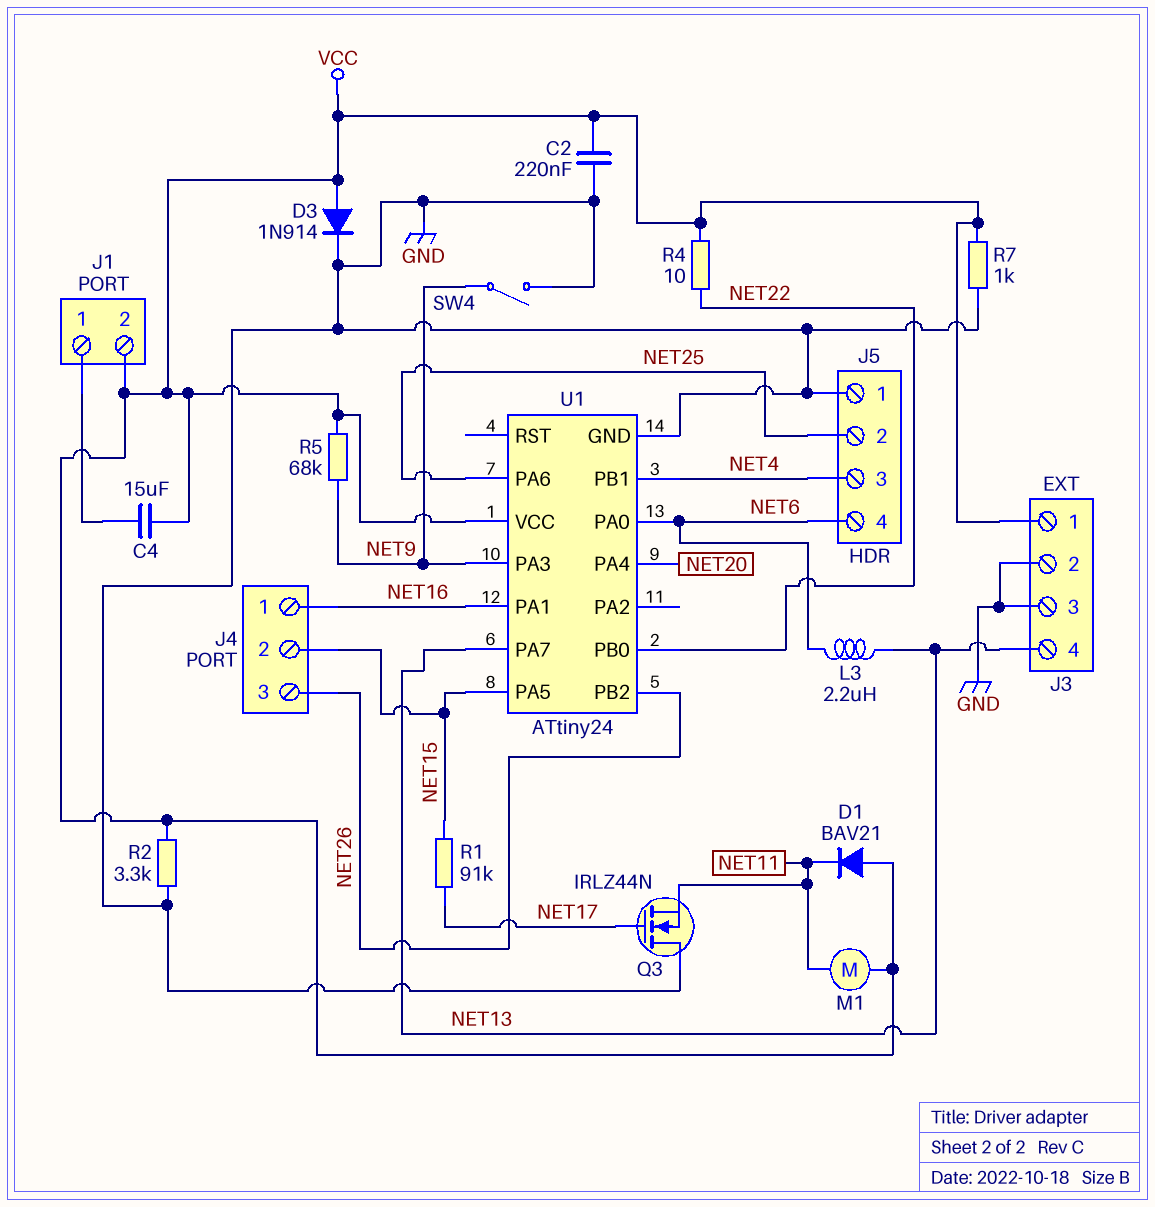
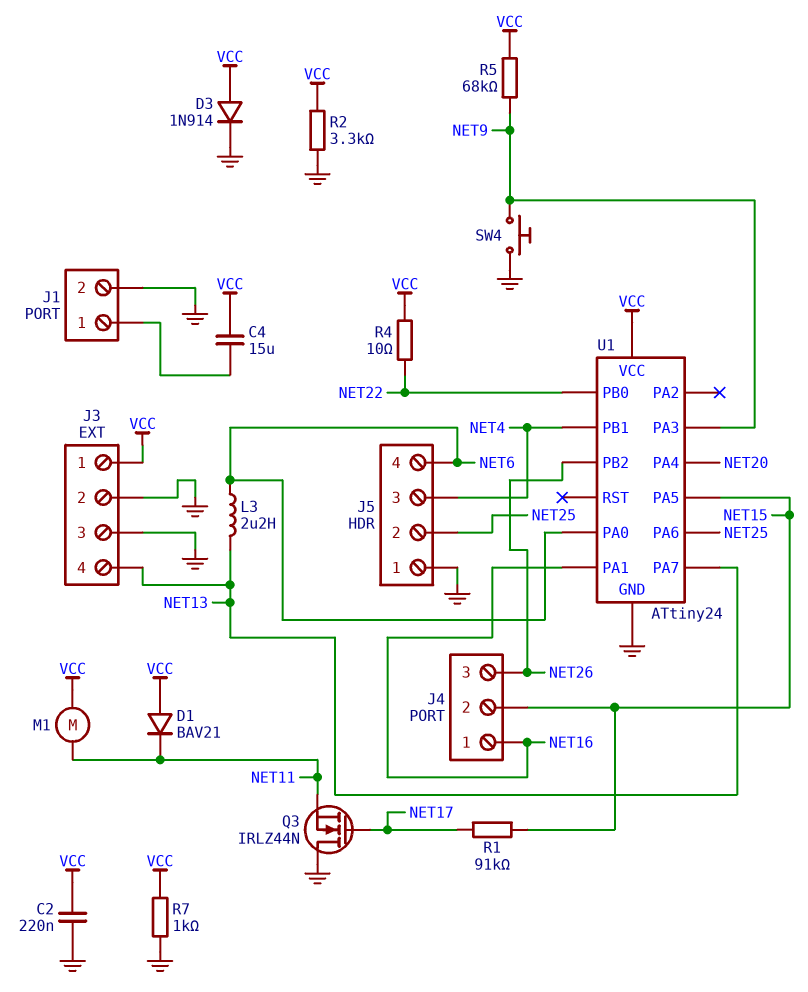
J1 pin 2: VCC -> GND
SW4: switch (GND, NET9) -> button (GND, NET9)

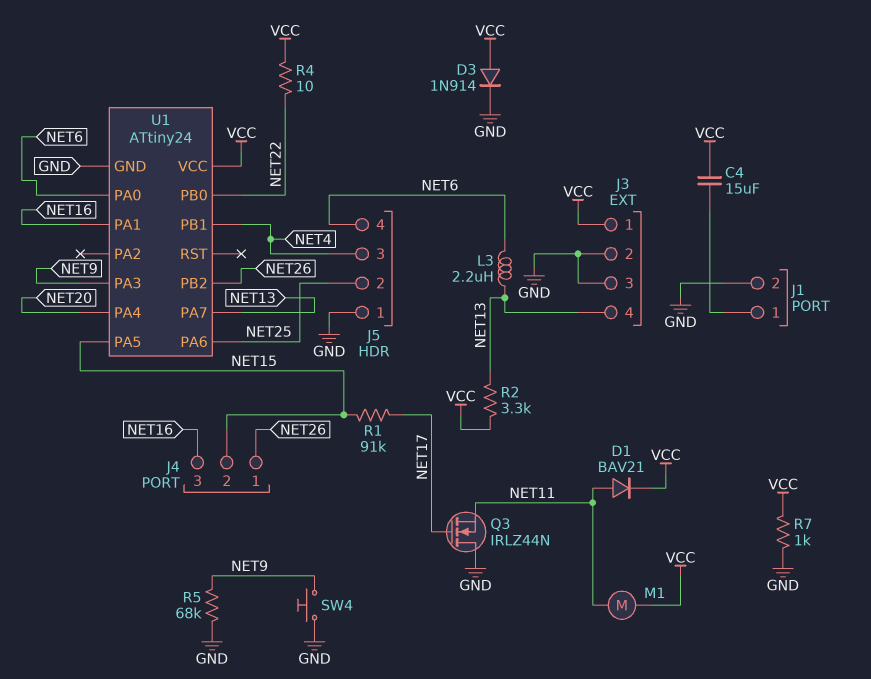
C2: 220nF (GND, VCC) -> none
D1: diode BAV21 (A VCC, K NET11) -> diode BAV21 (A NET11, K VCC)
J4 pin 1: NET16 -> NET26
J4 pin 3: NET26 -> NET16
R2: 3.3k (GND, VCC) -> 3.3k (NET13, VCC)
R5: 68k (NET9, VCC) -> 68k (GND, NET9)

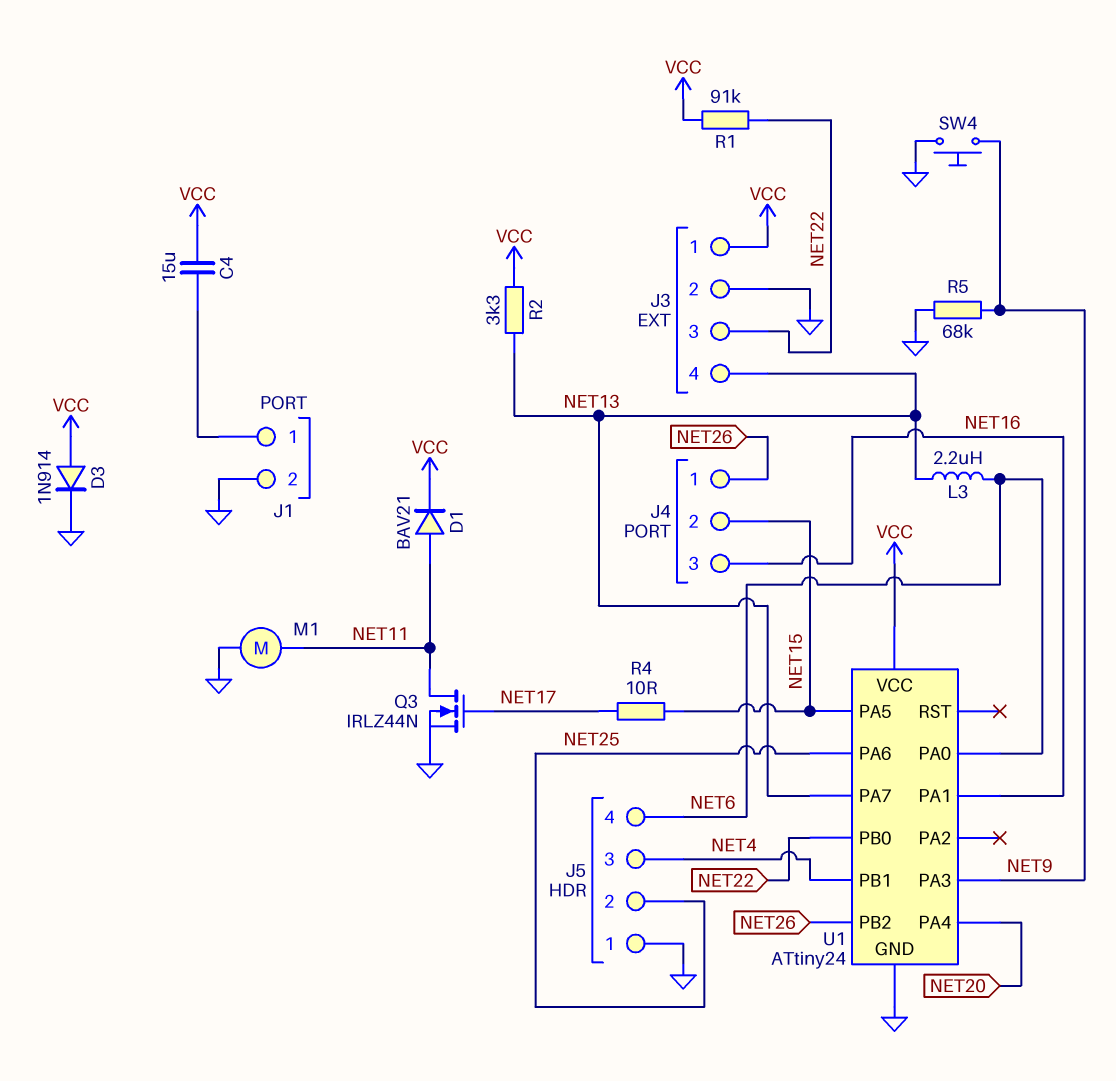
J3 pin 3: GND -> NET22
M1: motor (NET11, VCC) -> motor (GND, NET11)
Q3: NMOS IRLZ44N (G NET17, D GND, S NET11) -> NMOS IRLZ44N (G NET17, D NET11, S GND)
R1: 91k (NET15, NET17) -> 91k (NET22, VCC)
R4: 10 (NET22, VCC) -> 10 (NET15, NET17)
R7: 1k (GND, VCC) -> none

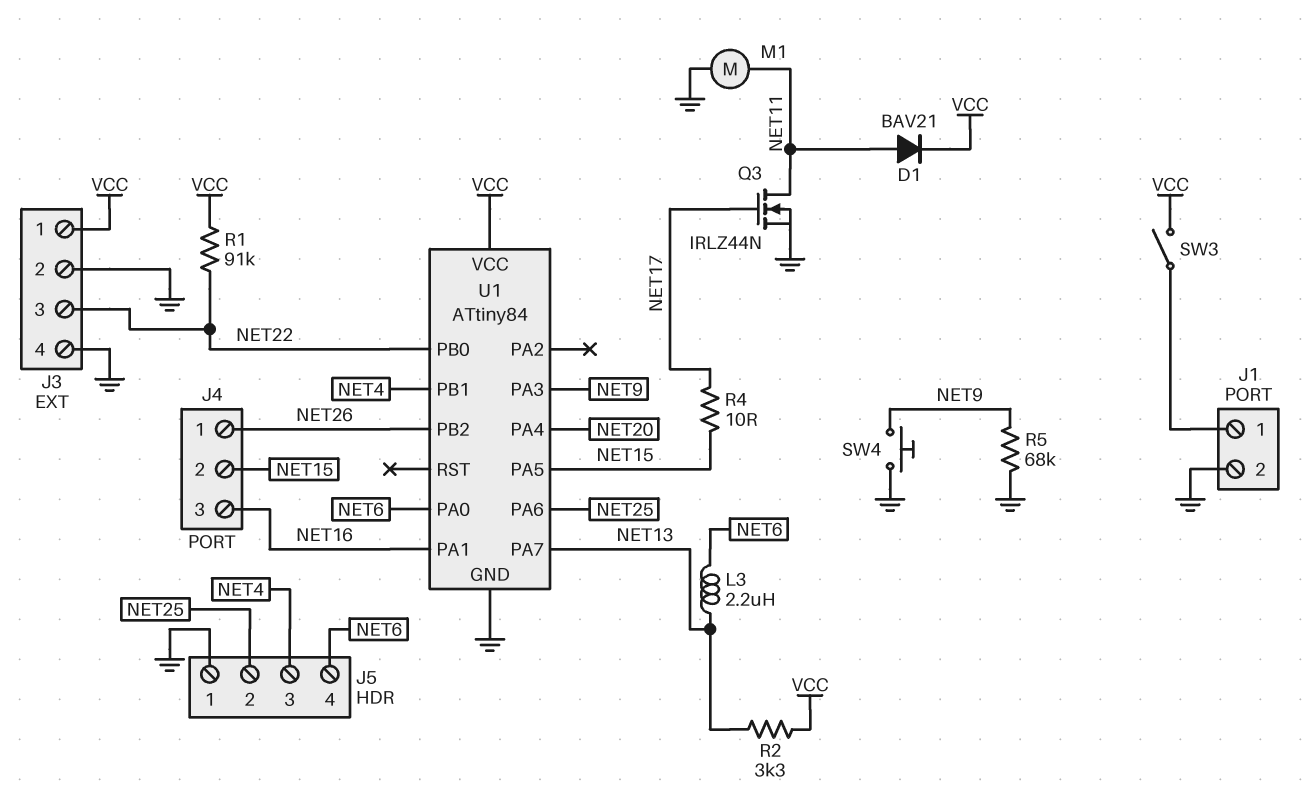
C4: 15uF (J1/1, VCC) -> none
D3: diode 1N914 (A VCC, K GND) -> none
J3 pin 4: NET13 -> GND
SW3: none -> switch (J1/1, VCC)
U1: ATtiny24 -> ATtiny84

